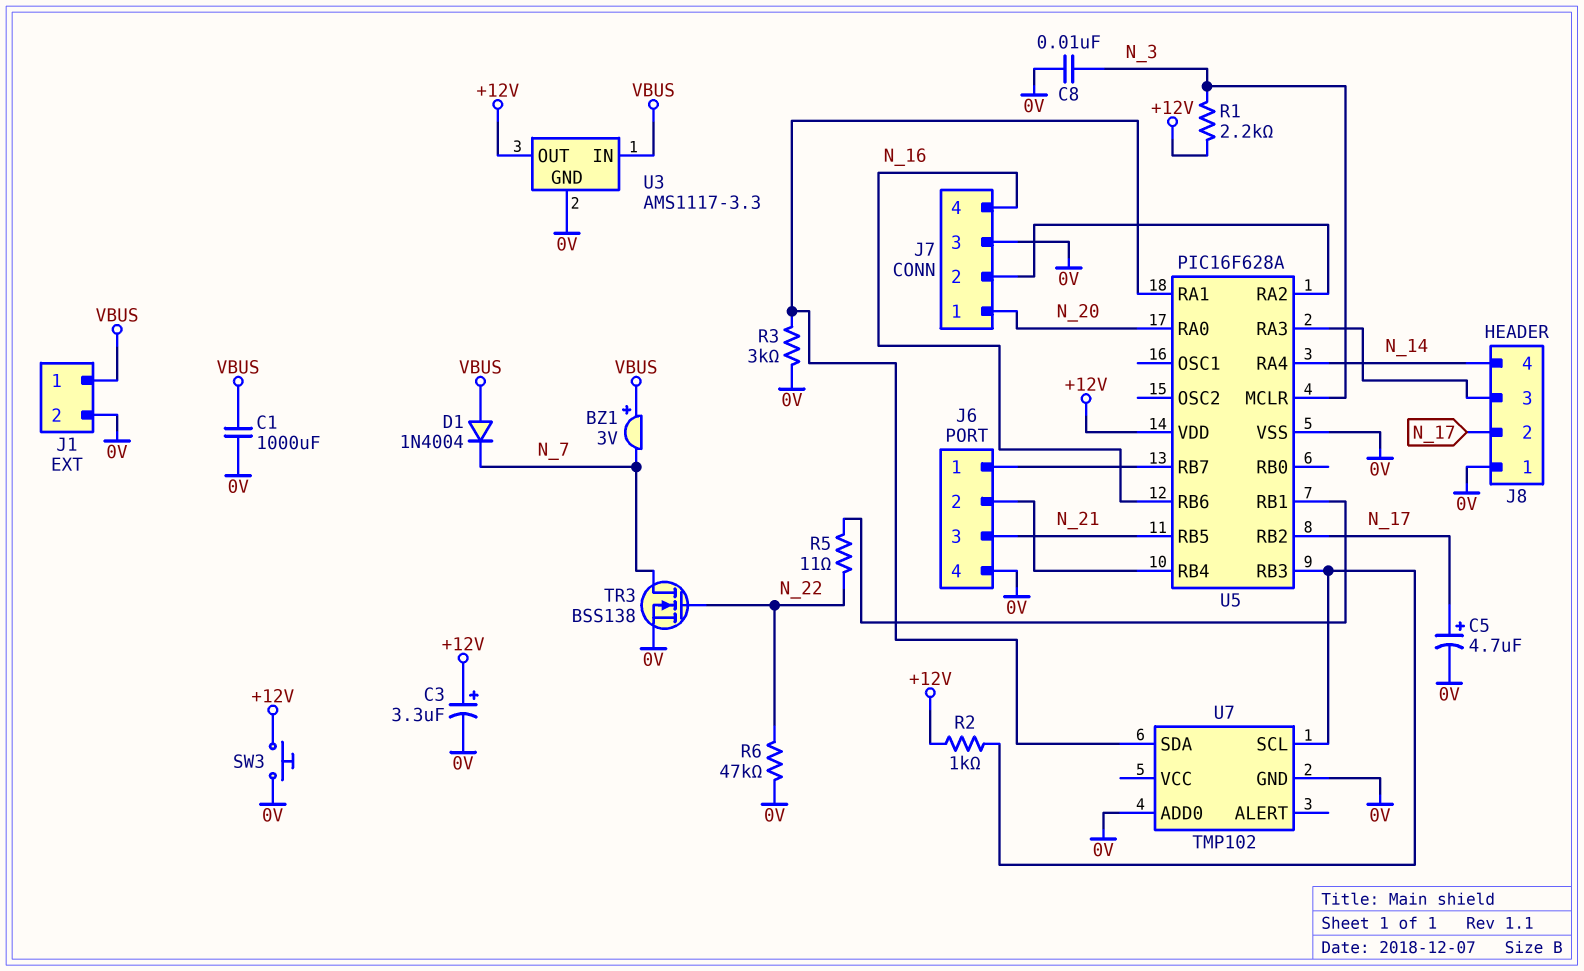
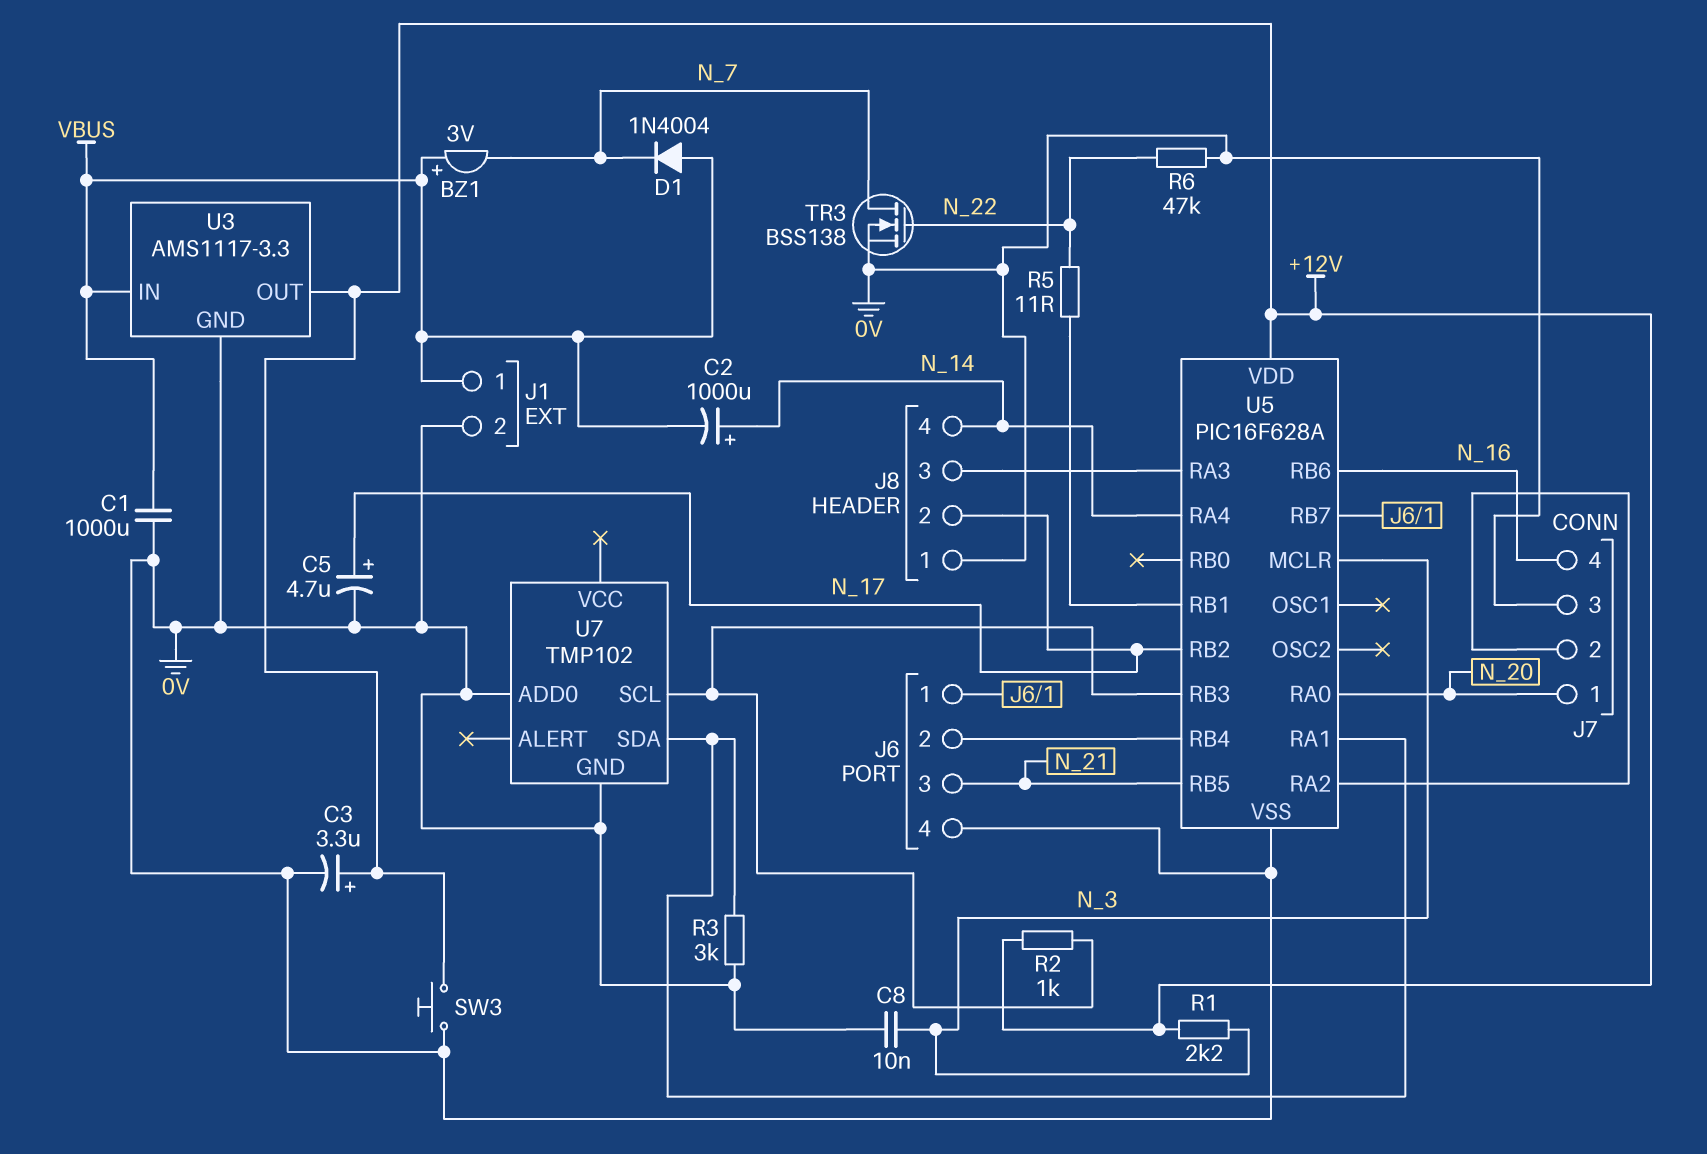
C2: none -> 1000uF (plus N_14, minus VBUS)

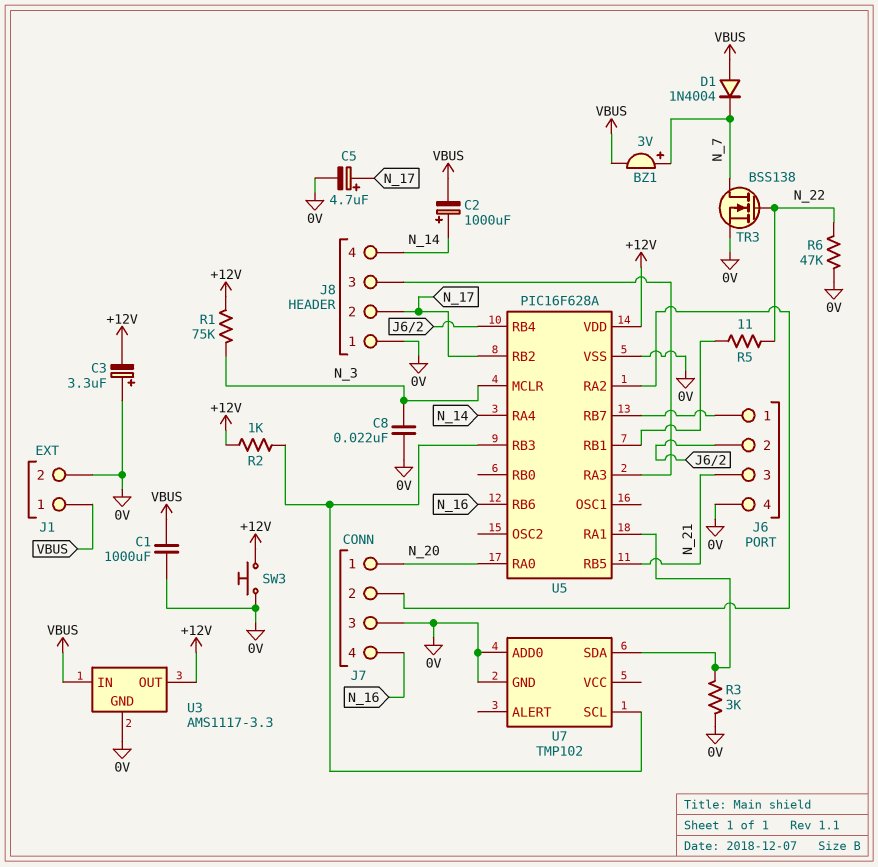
BZ1: buzzer 3V (plus VBUS, minus N_7) -> buzzer 3V (plus N_7, minus VBUS)
C3: 3.3uF (plus +12V, minus 0V) -> 3.3uF (plus 0V, minus +12V)
C8: 10nF (0V, N_3) -> 22nF (0V, N_3)
R1: 2.2k (+12V, N_3) -> 75k (+12V, N_3)

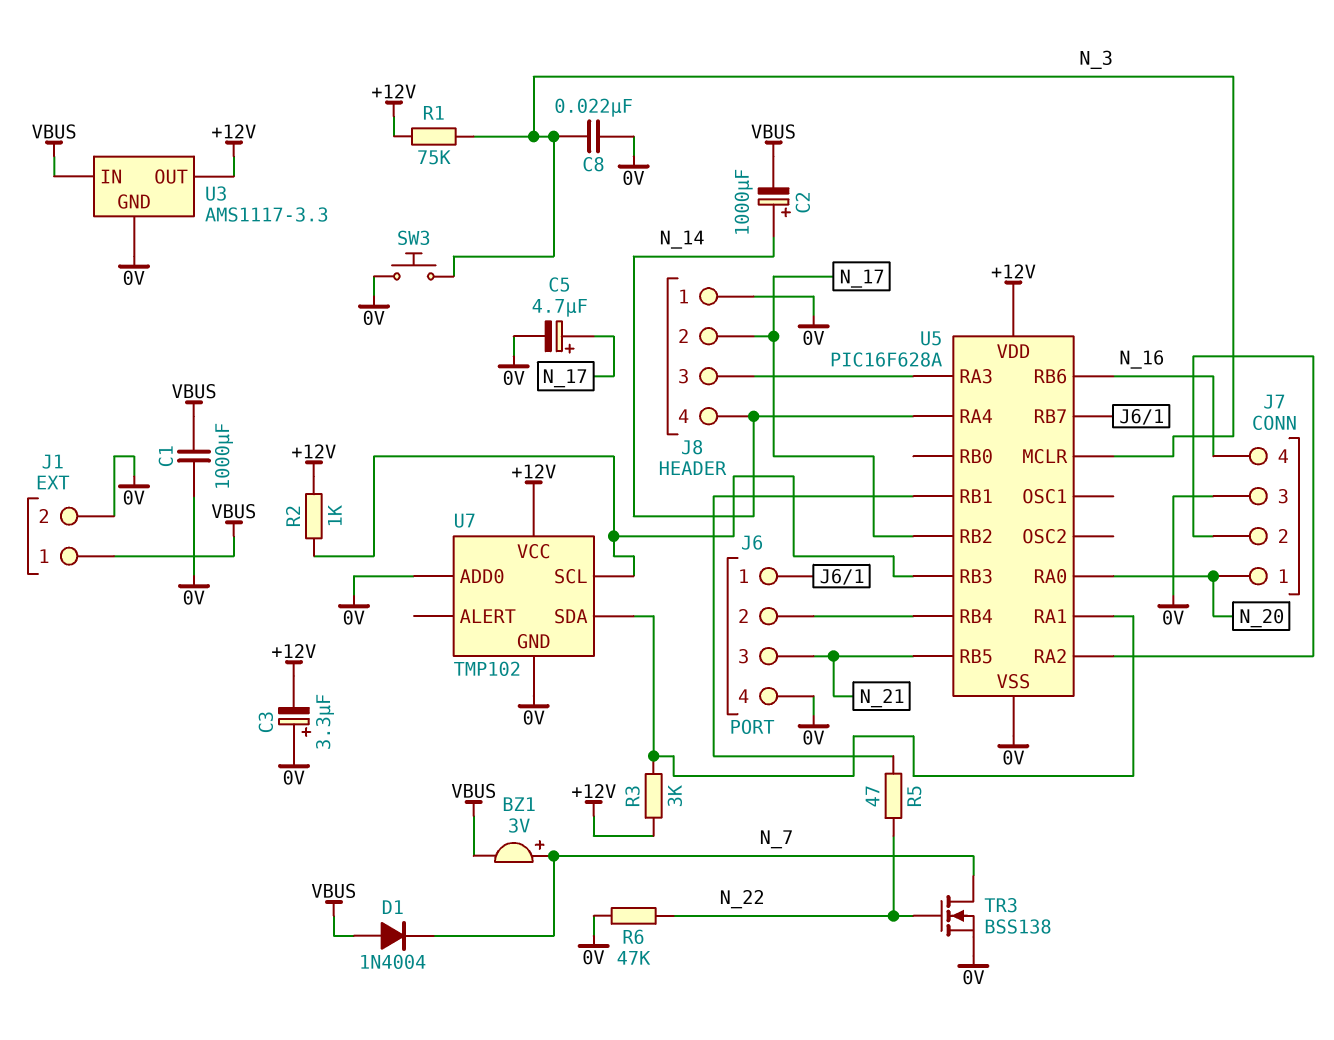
R3: 3k (0V, U5/RA1) -> 3k (+12V, U5/RA1)
R5: 11 (N_22, U5/RB1) -> 47 (N_22, U5/RB1)
SW3: button (+12V, 0V) -> button (0V, N_3)
U7 pin VCC: none -> +12V

